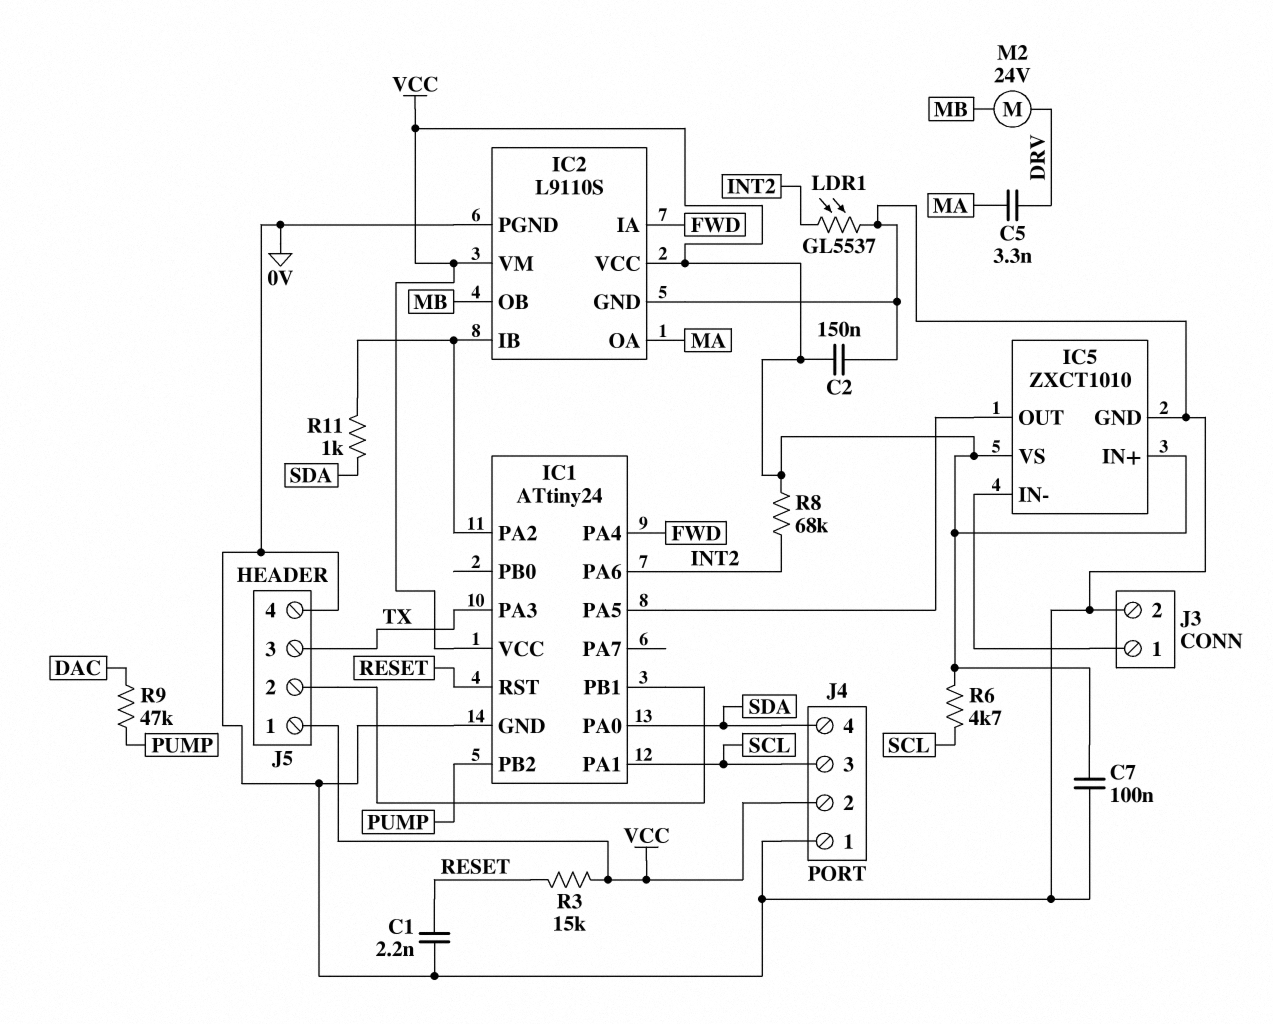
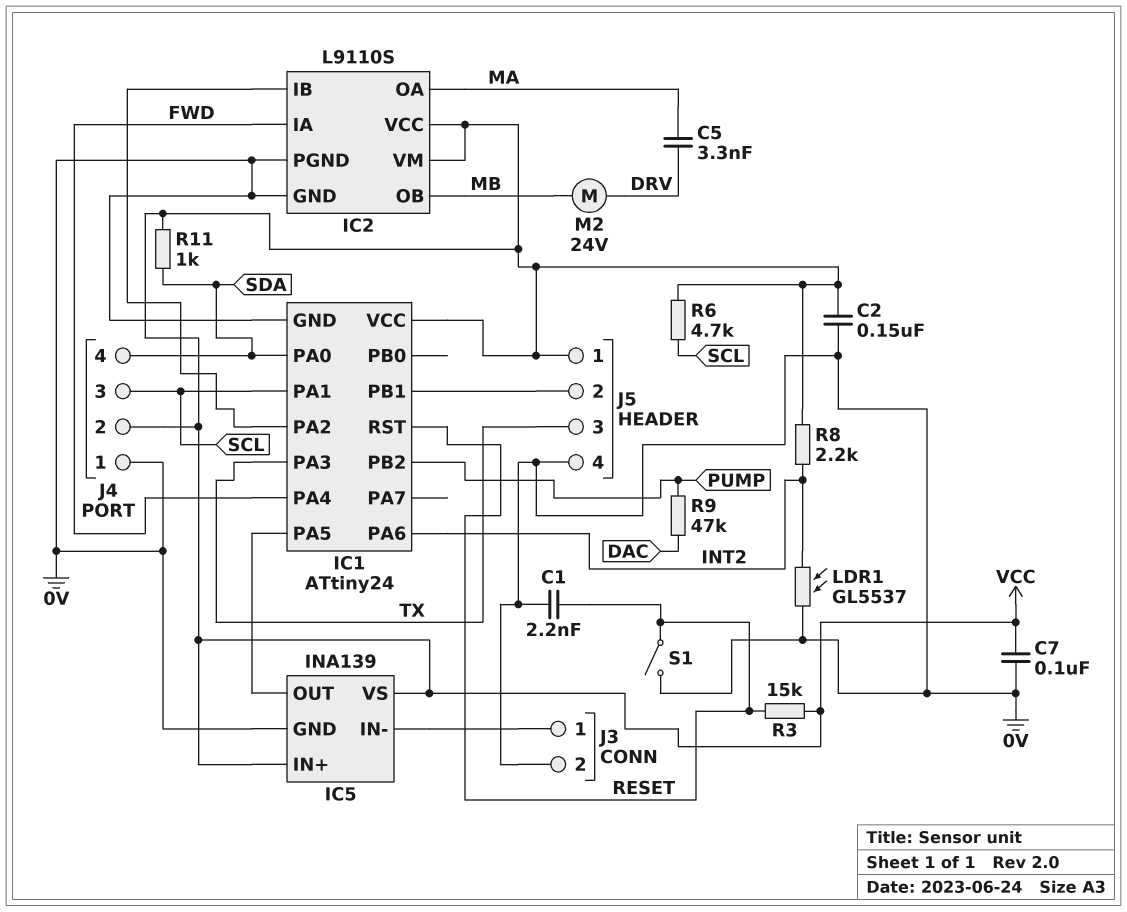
IC5: ZXCT1010 -> INA139
R8: 68k (INT2, VCC) -> 2.2k (INT2, VCC)
R11: 1k (IC1/PA2, SDA) -> 1k (SDA, VCC)
S1: none -> switch (0V, RESET)

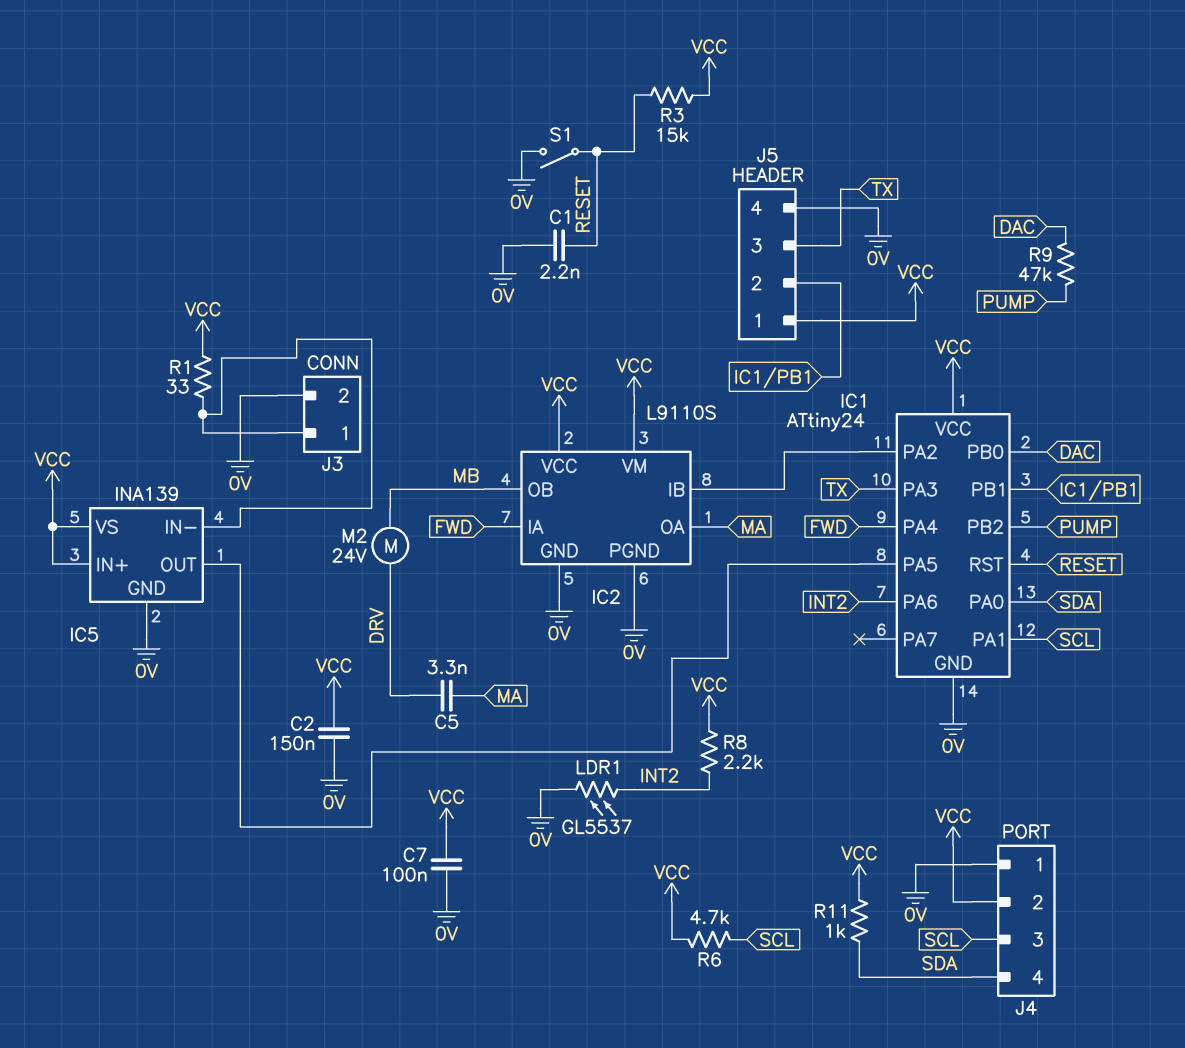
IC1 pin PB0: none -> DAC
R1: none -> 33 (IC5/IN-, VCC)

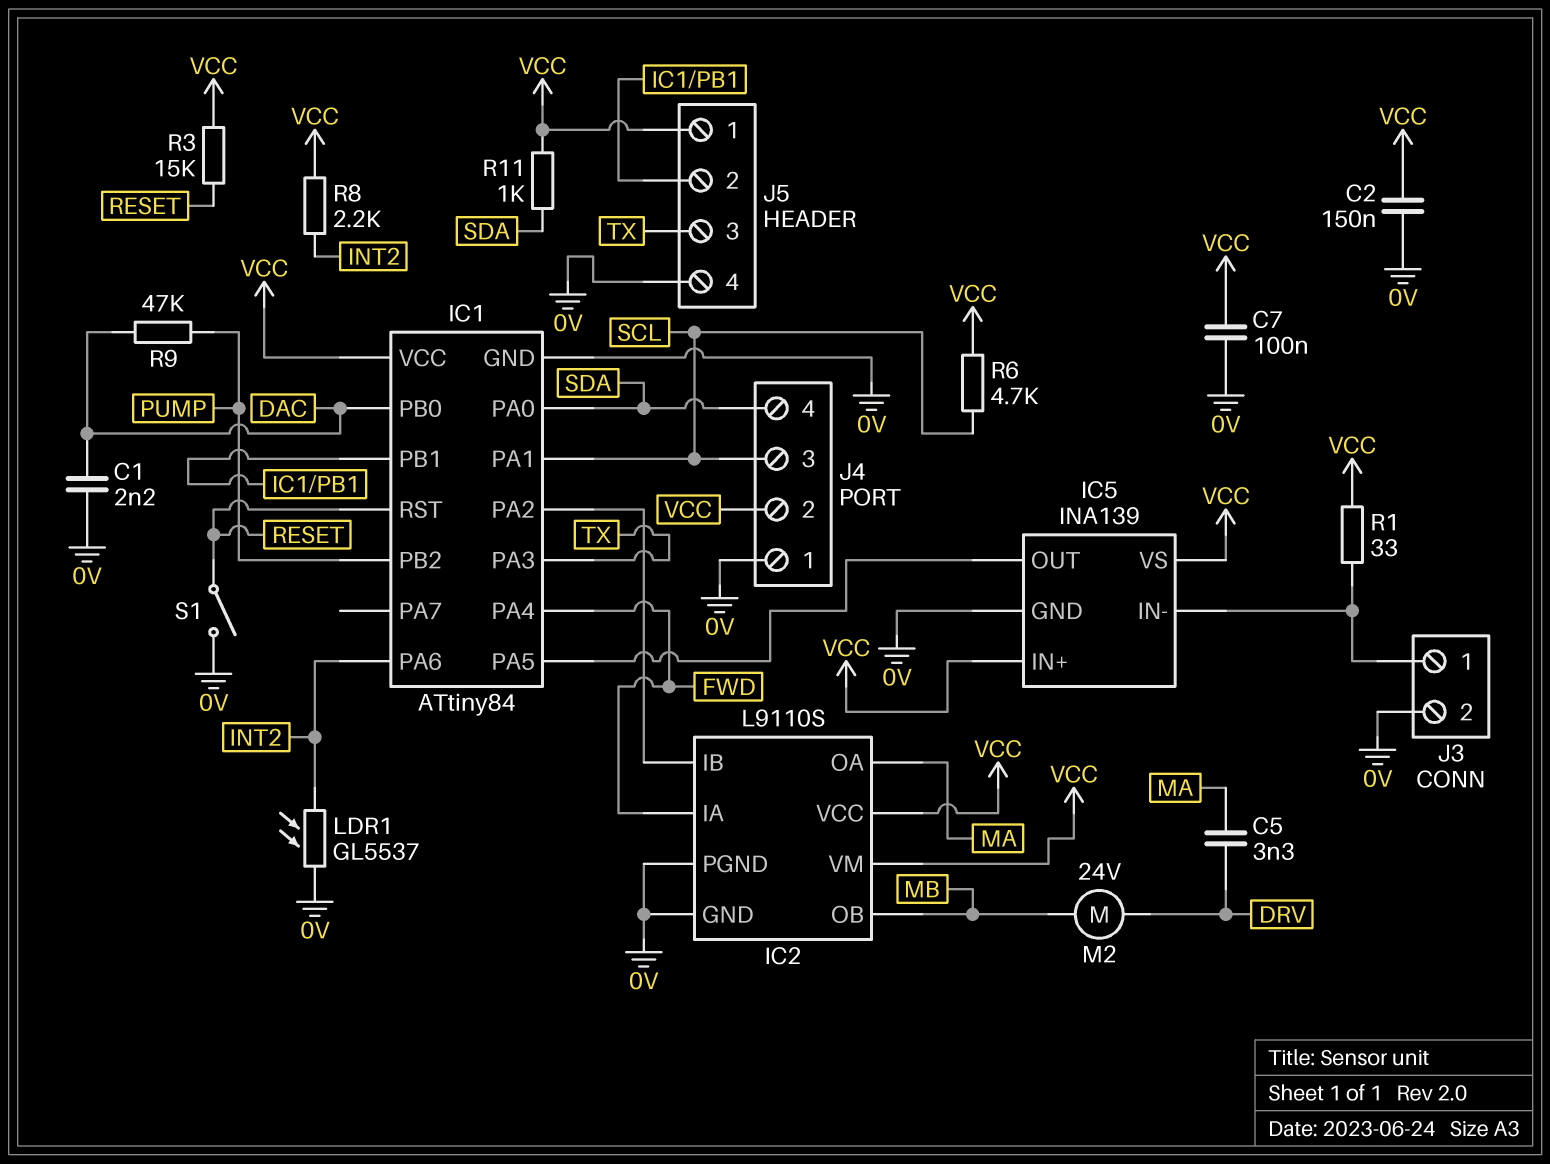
C1: 2.2nF (0V, RESET) -> 2.2nF (0V, DAC)
IC1: ATtiny24 -> ATtiny84

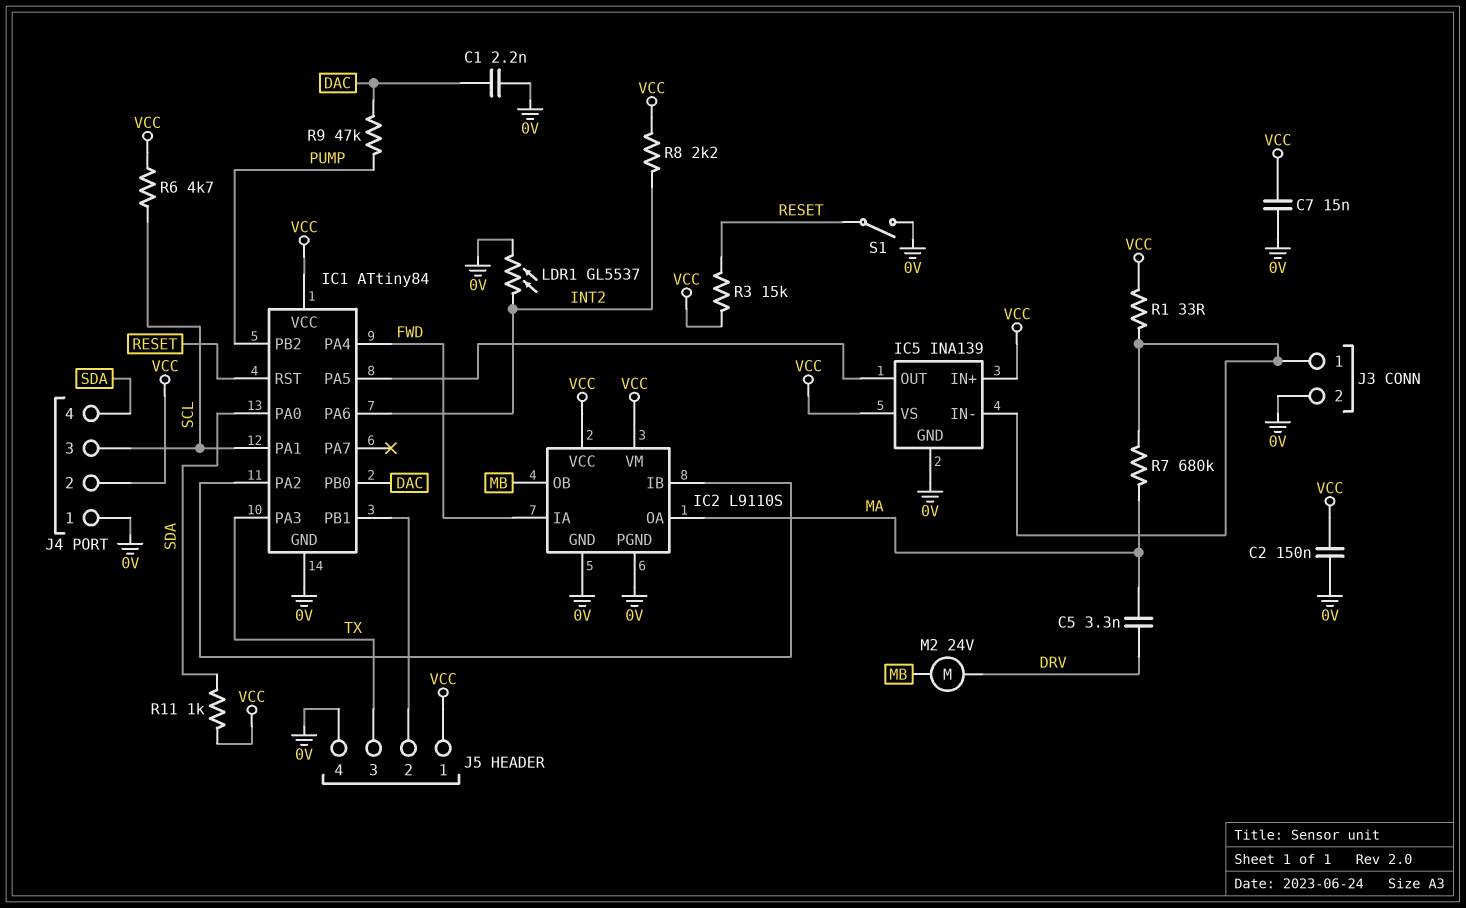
C7: 100nF (0V, VCC) -> 15nF (0V, VCC)
R7: none -> 680k (IC5/IN-, MA)

